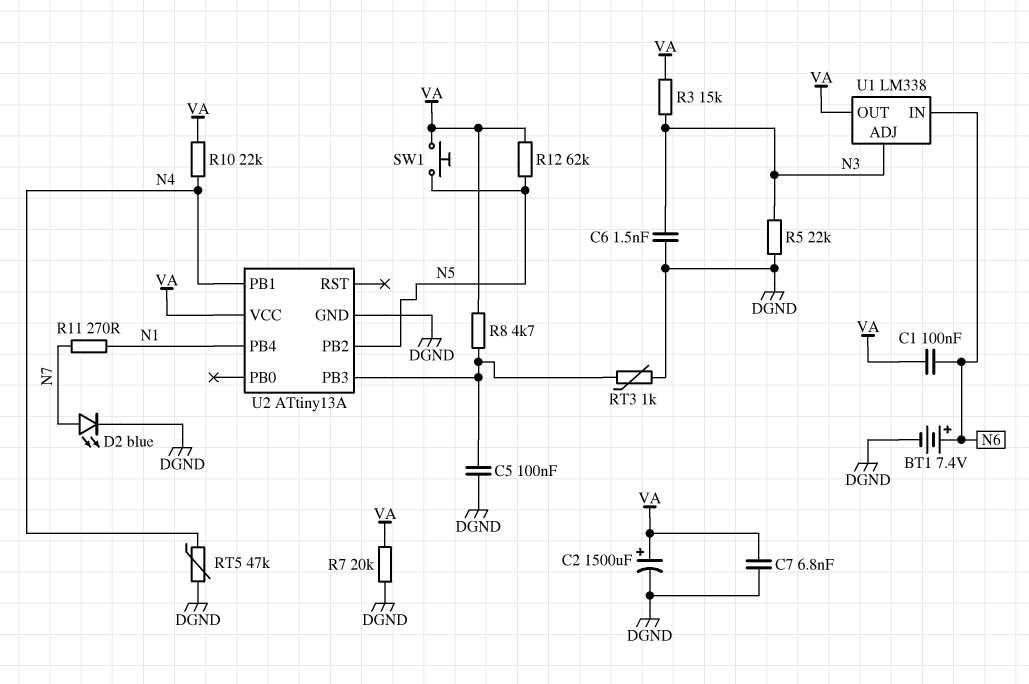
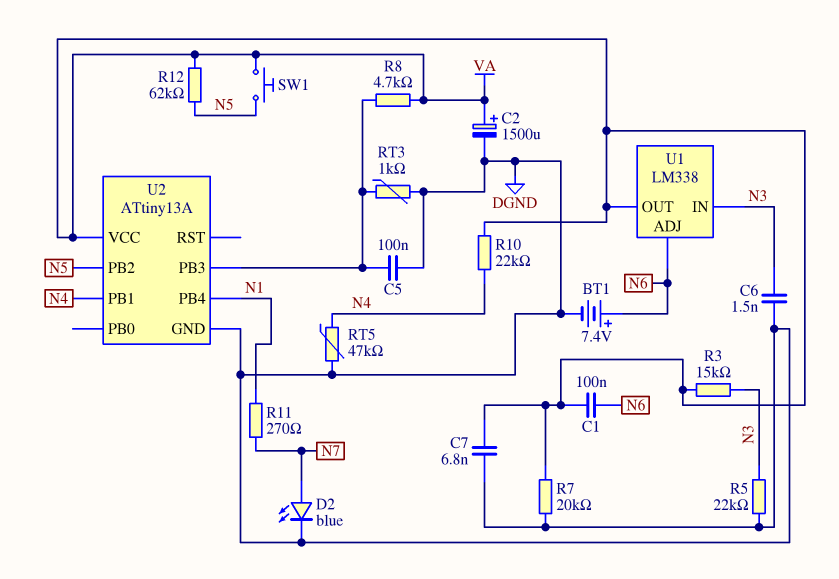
U1 pin ADJ: N3 -> N6
U1 pin IN: N6 -> N3

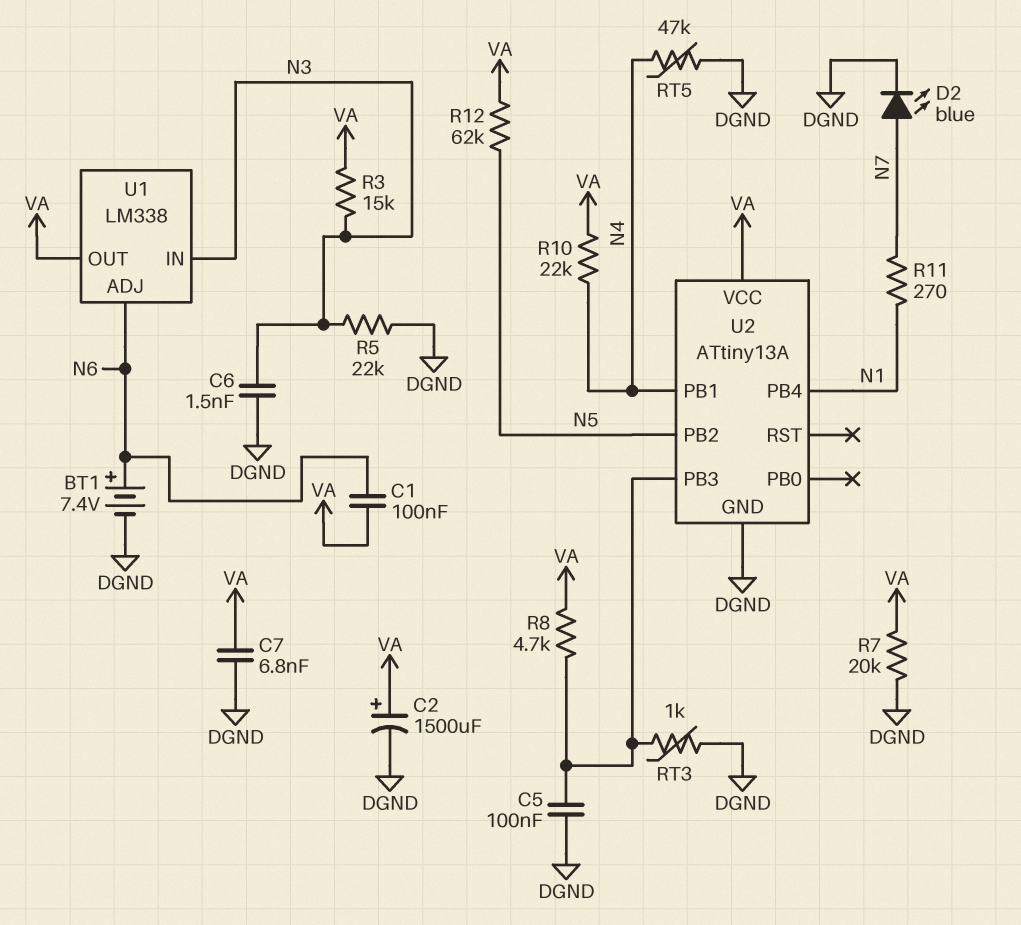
SW1: button (N5, VA) -> none

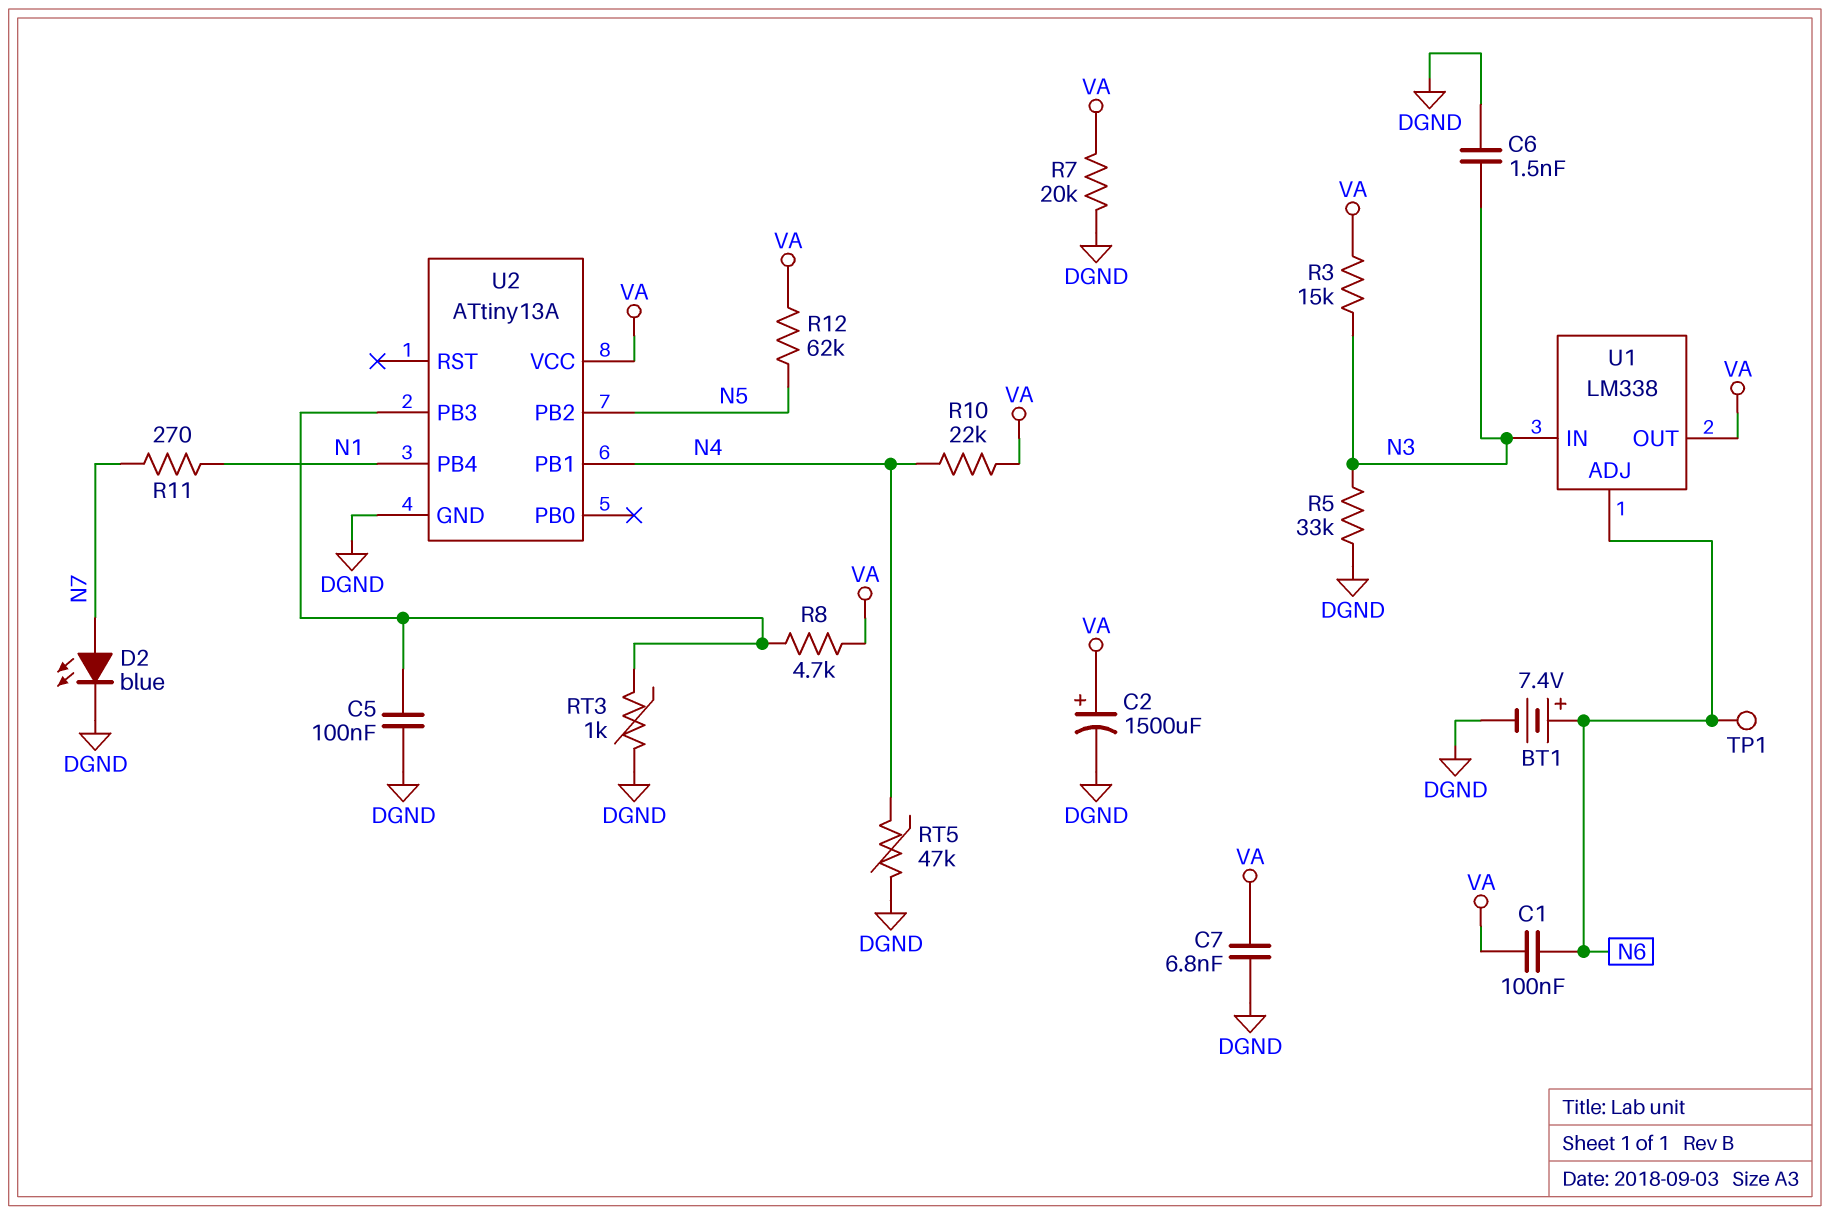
R5: 22k (DGND, N3) -> 33k (DGND, N3)
TP1: none -> test point (N6)

